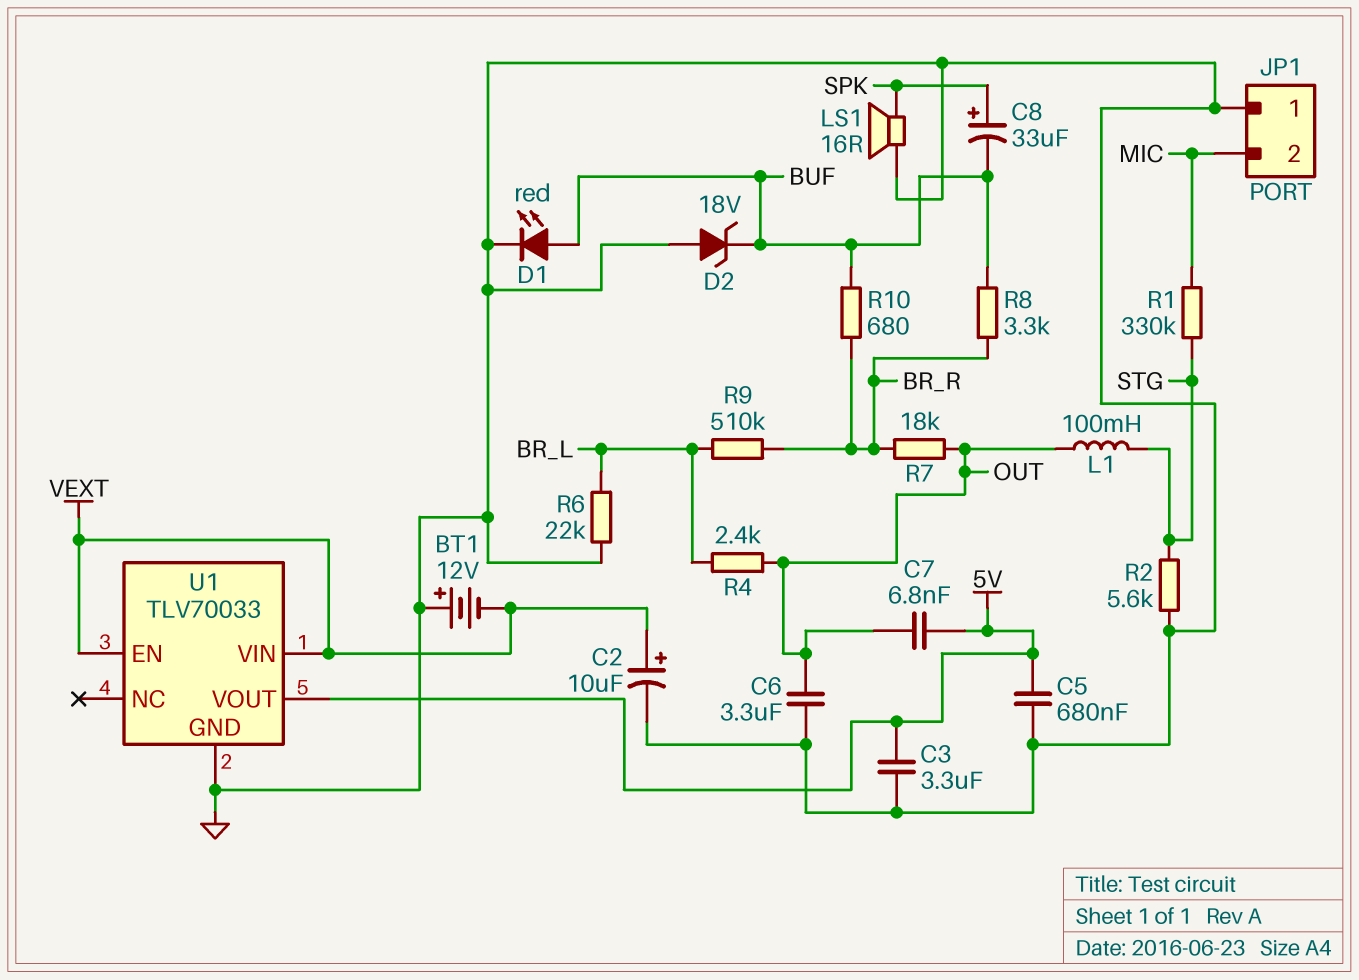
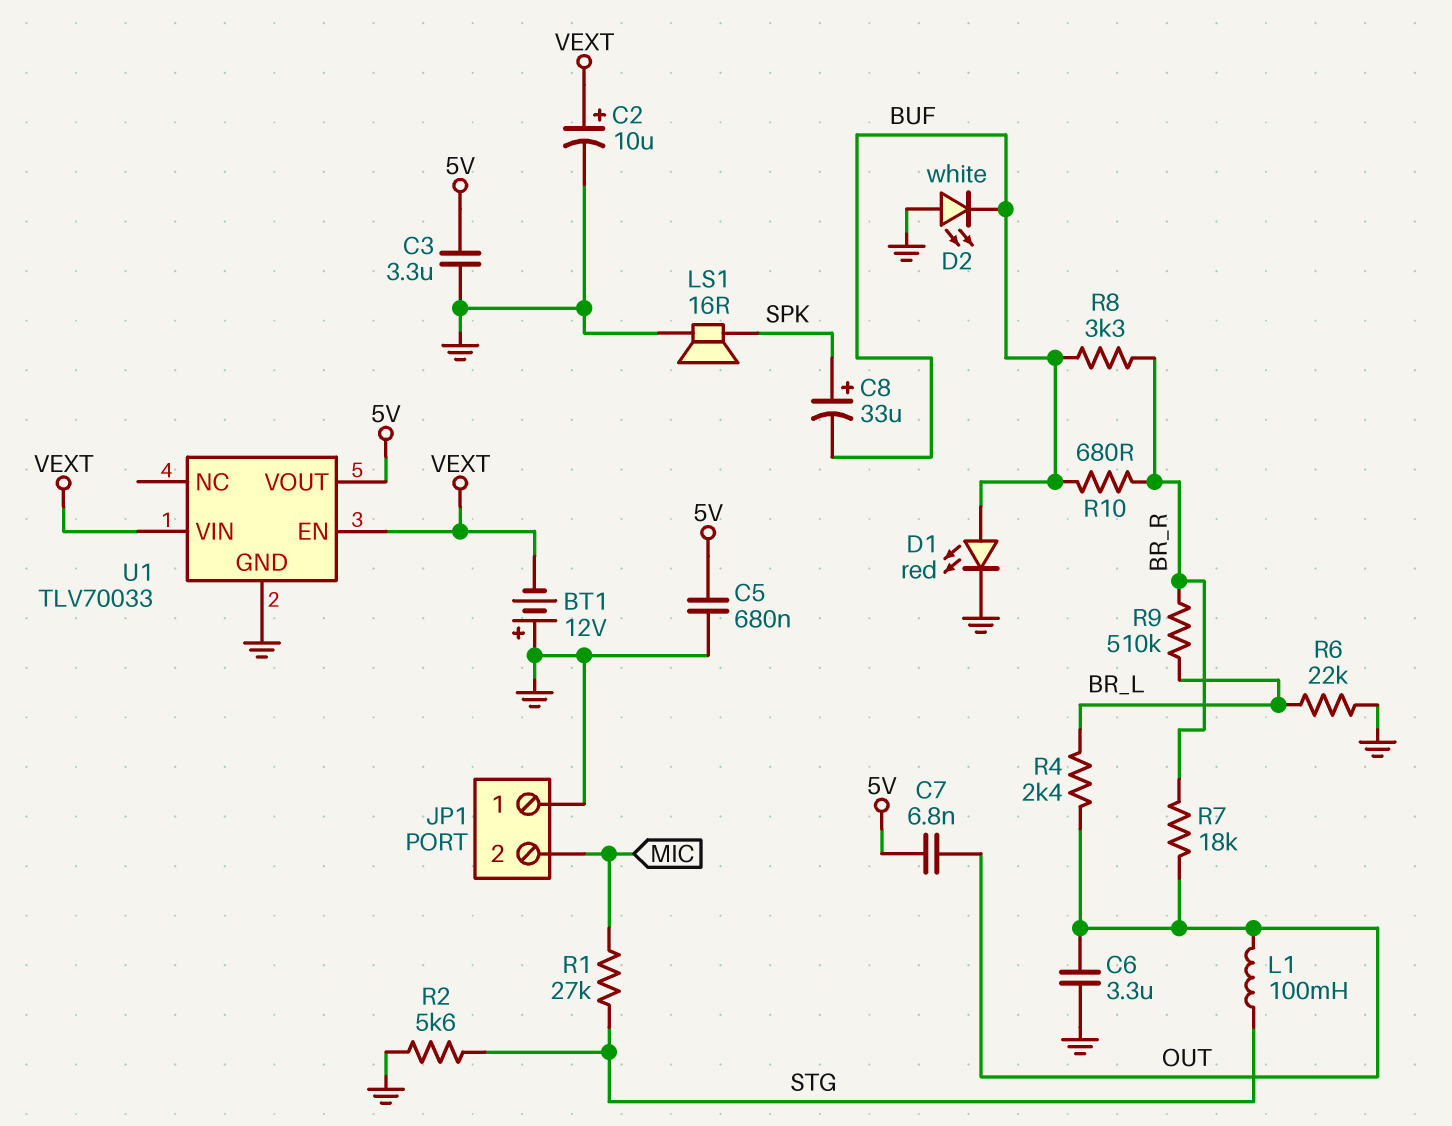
D2: zener 18V (A GND, K BUF) -> LED white (A GND, K BUF)
R1: 330k (MIC, STG) -> 27k (MIC, STG)

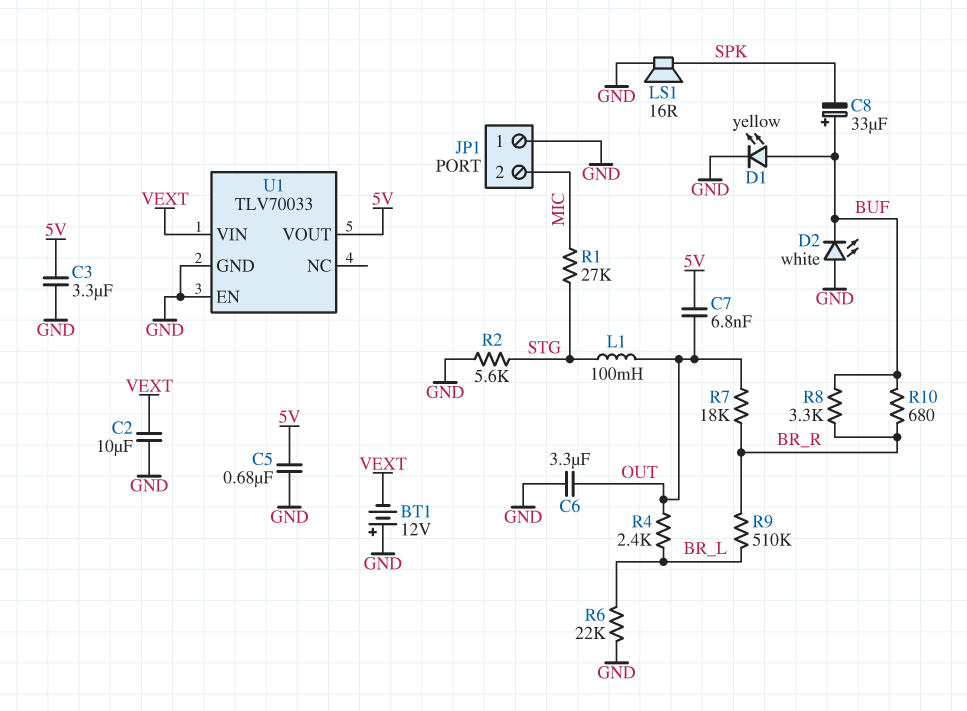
C2: 10uF (plus VEXT, minus GND) -> 10uF (GND, VEXT)
C8: 33uF (plus SPK, minus BUF) -> 33uF (plus BUF, minus SPK)
D1: LED red (A BUF, K GND) -> LED yellow (A BUF, K GND)
U1 pin EN: VEXT -> GND

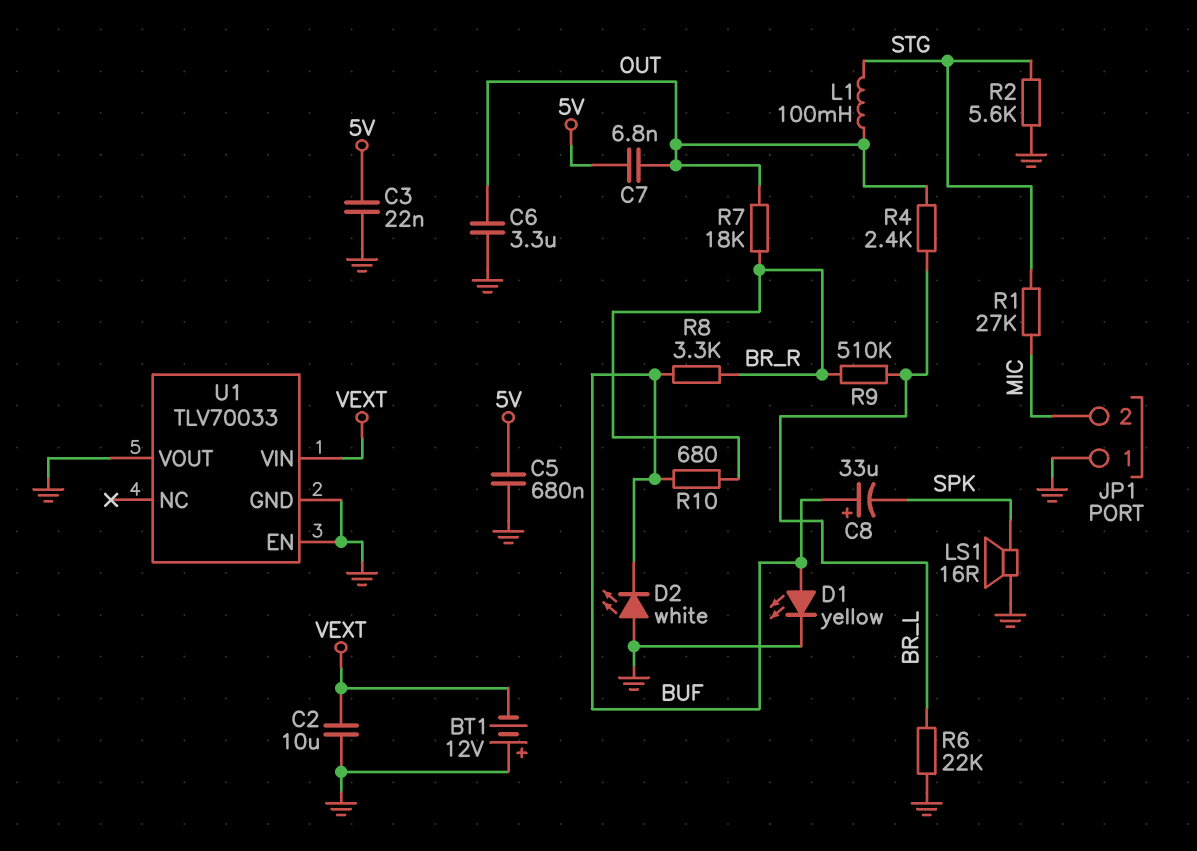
C3: 3.3uF (5V, GND) -> 22nF (5V, GND)
U1 pin VOUT: 5V -> GND

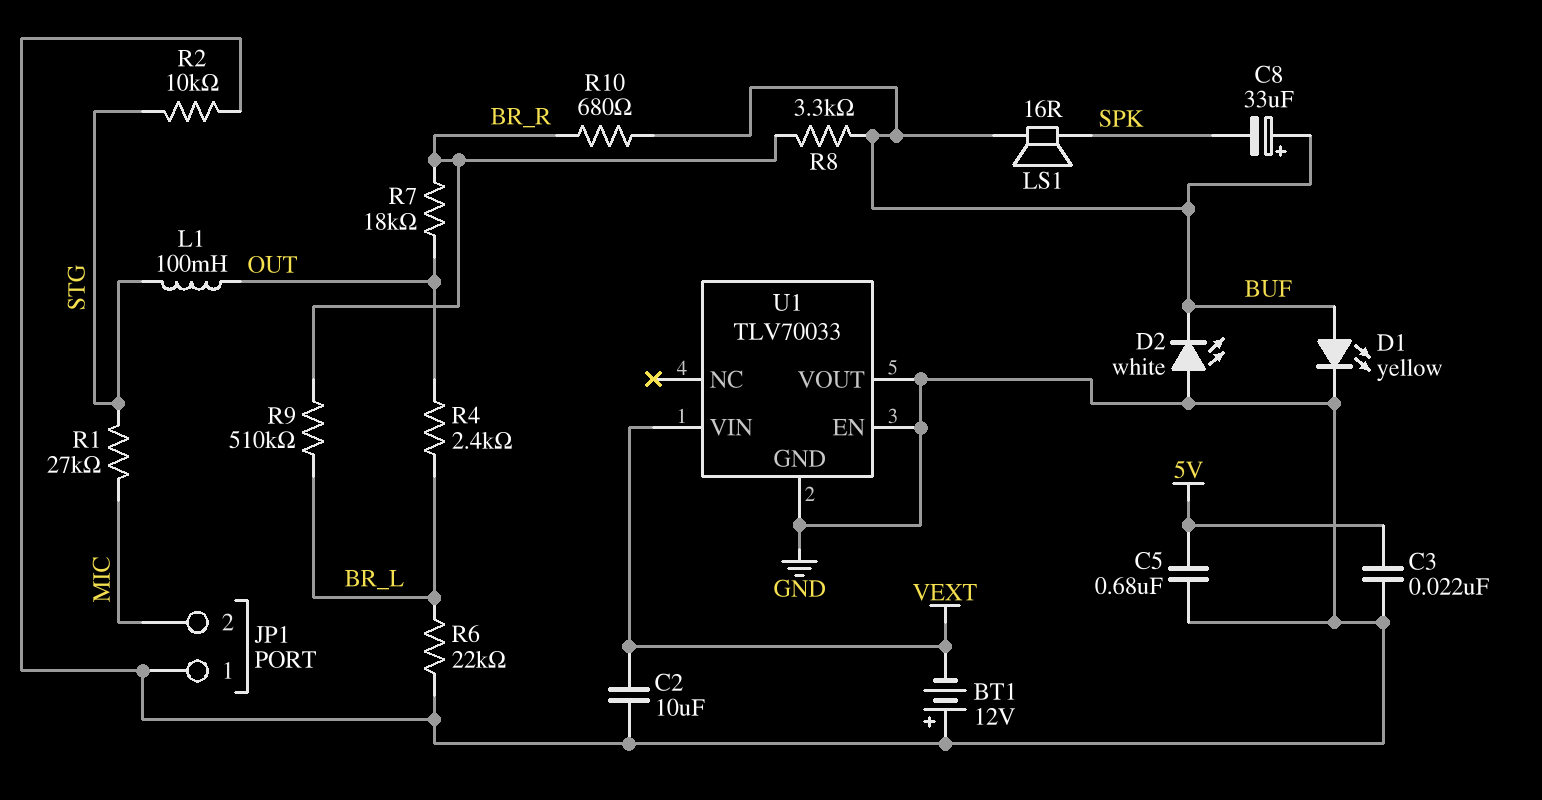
C6: 3.3uF (GND, OUT) -> none
C7: 6.8nF (5V, OUT) -> none
LS1: speaker 16R (GND, SPK) -> speaker 16R (BUF, SPK)
R2: 5.6k (GND, STG) -> 10k (GND, STG)

